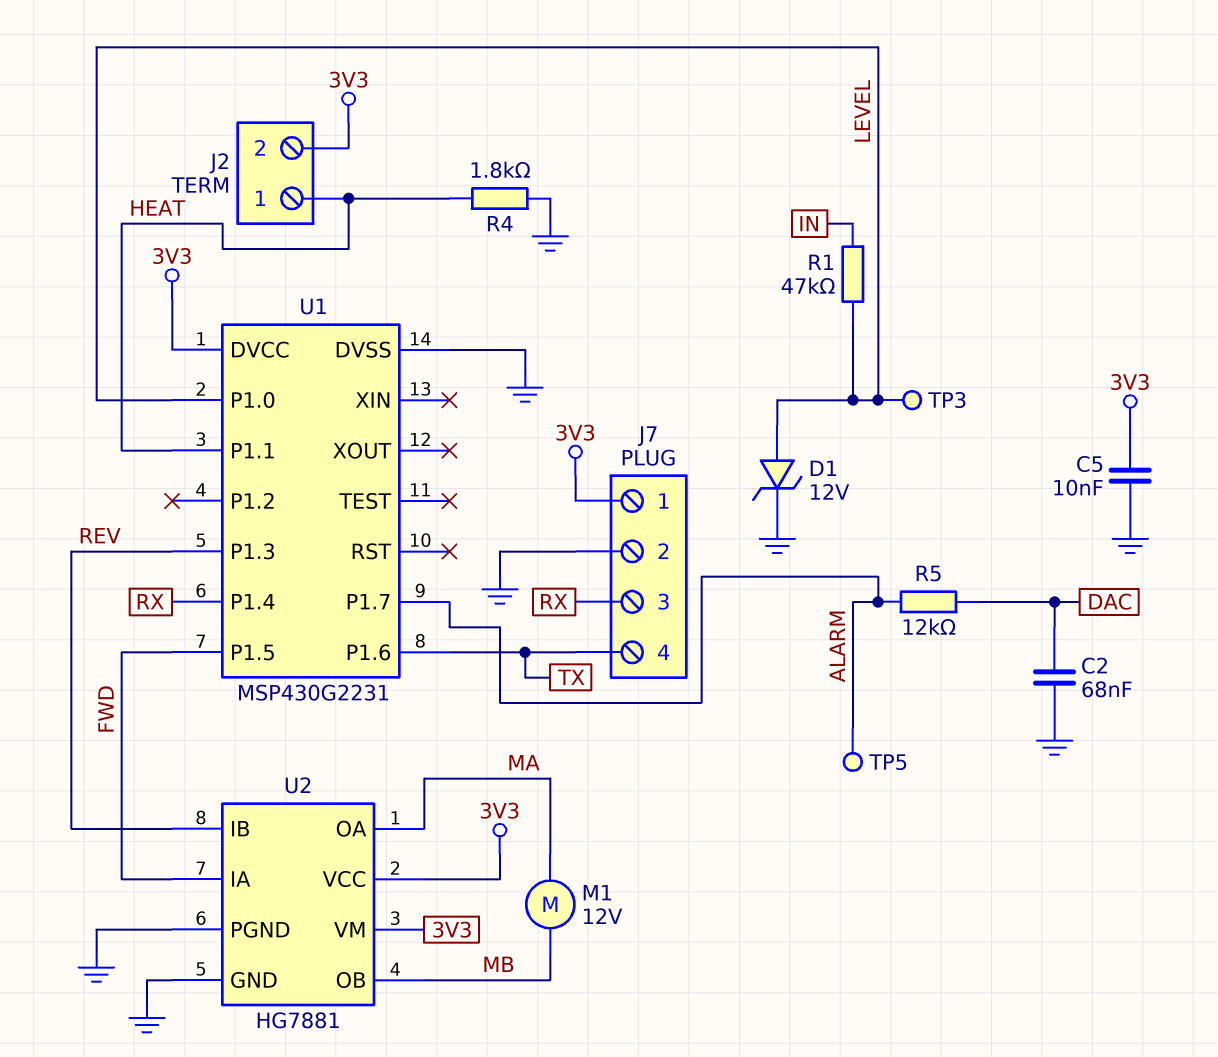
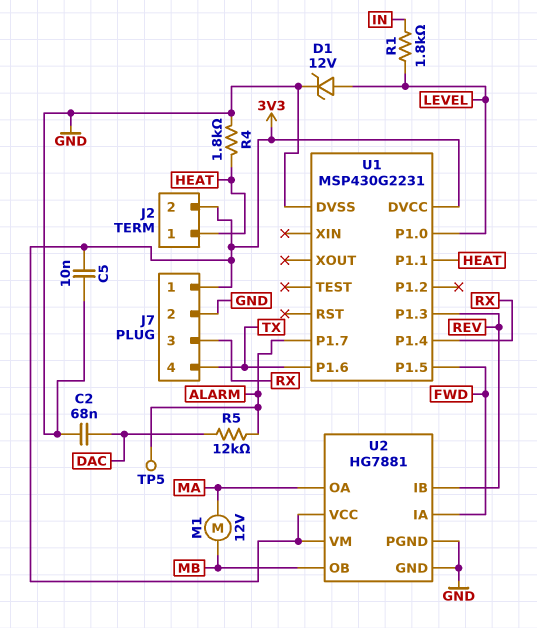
R1: 47k (IN, LEVEL) -> 1.8k (IN, LEVEL)
TP3: test point (LEVEL) -> none

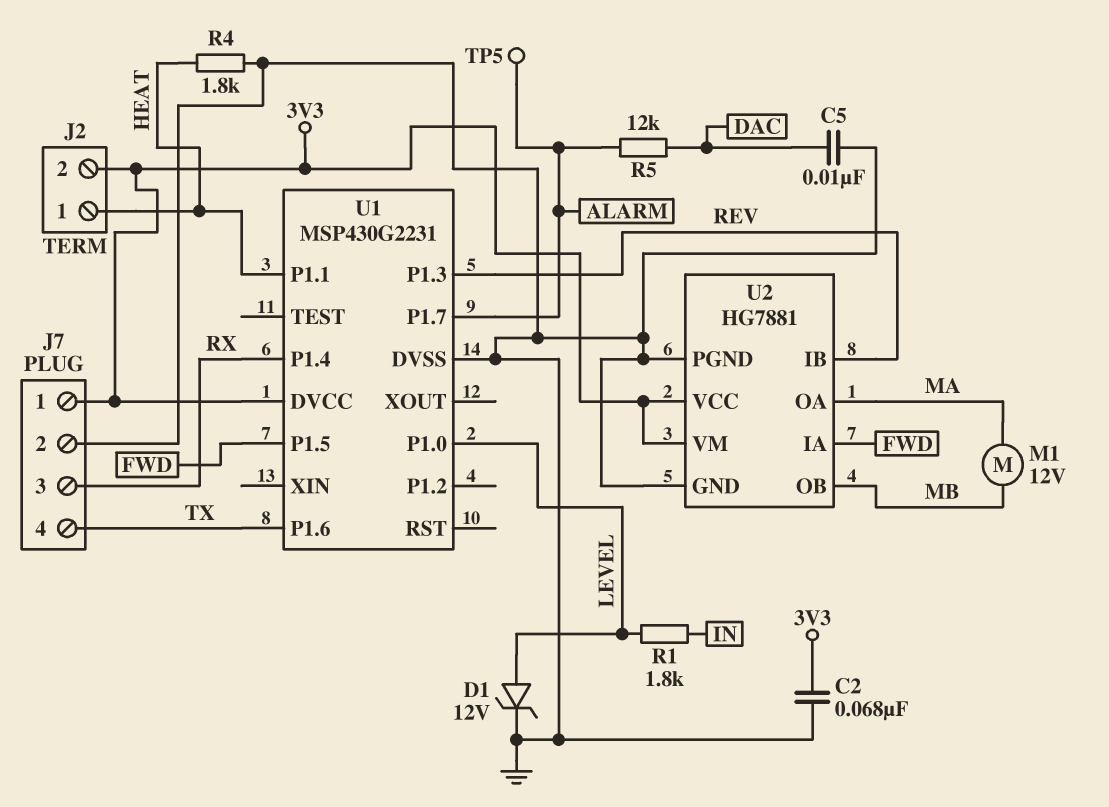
C2: 68nF (DAC, GND) -> 68nF (3V3, GND)
C5: 10nF (3V3, GND) -> 10nF (DAC, GND)

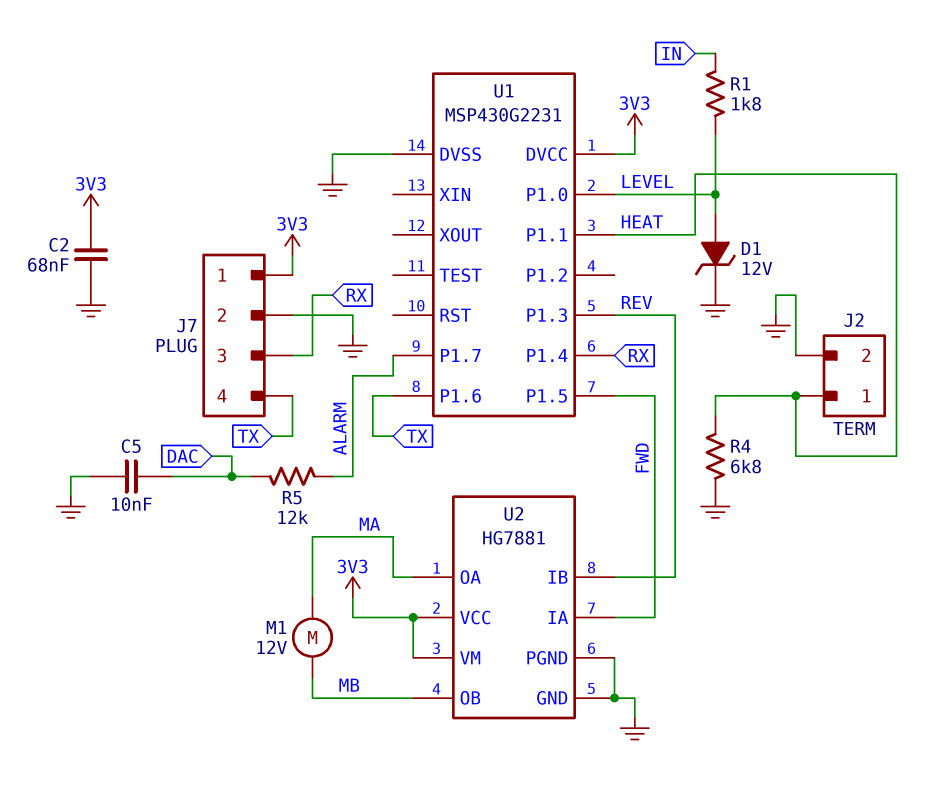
J2 pin 2: 3V3 -> GND
R4: 1.8k (GND, HEAT) -> 6.8k (GND, HEAT)
TP5: test point (ALARM) -> none

